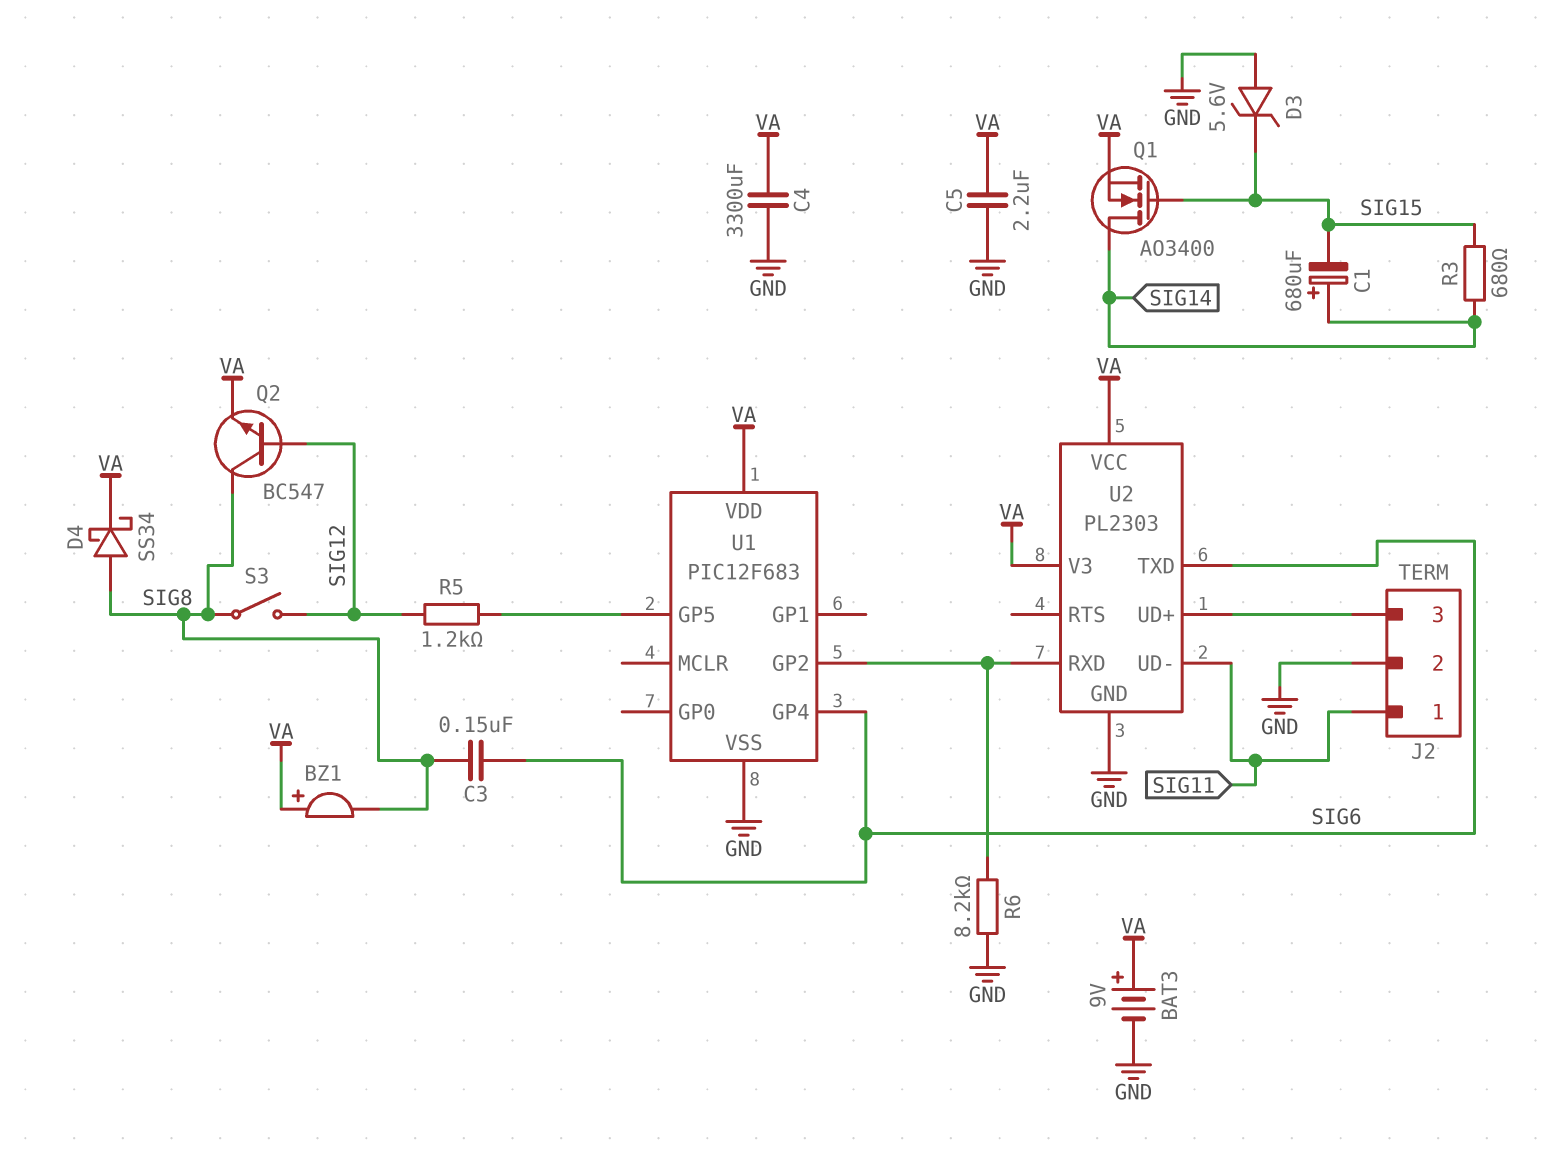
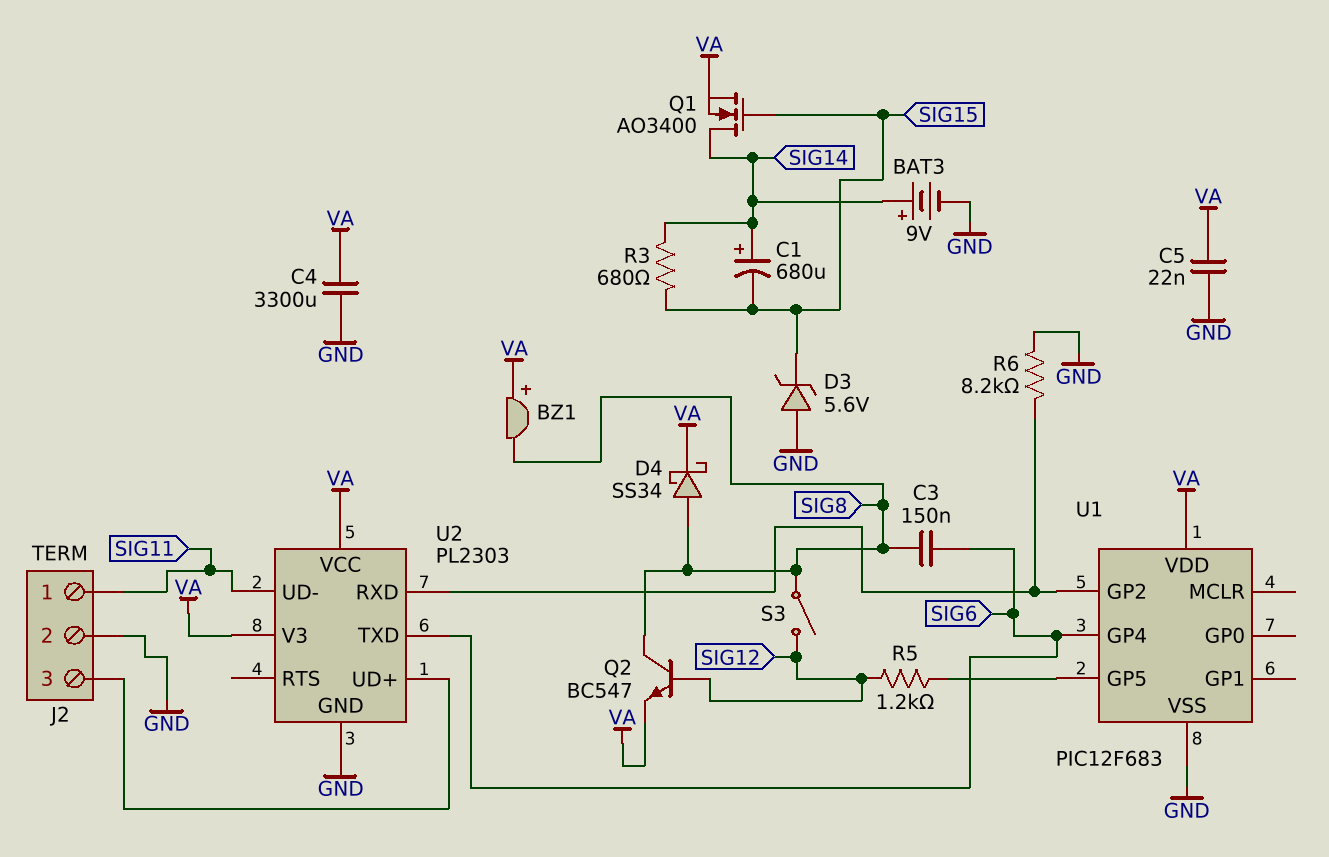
BAT3: 9V (plus VA, minus GND) -> 9V (plus SIG14, minus GND)
C5: 2.2uF (GND, VA) -> 22nF (GND, VA)

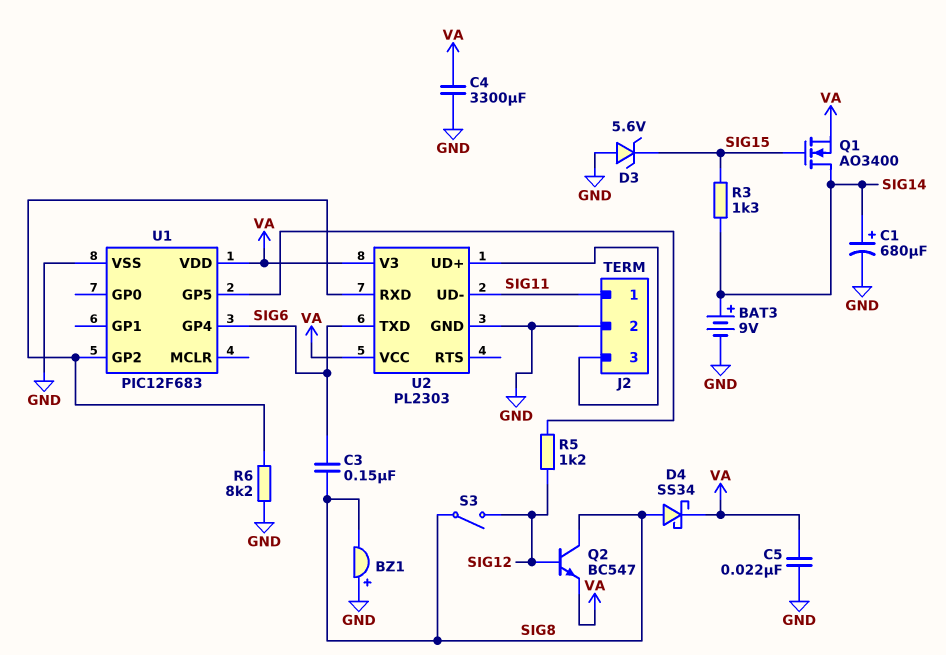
BZ1: buzzer (plus VA, minus SIG8) -> buzzer (plus GND, minus SIG8)
C1: 680uF (plus SIG14, minus SIG15) -> 680uF (plus SIG14, minus GND)
R3: 680 (SIG14, SIG15) -> 1.3k (SIG14, SIG15)

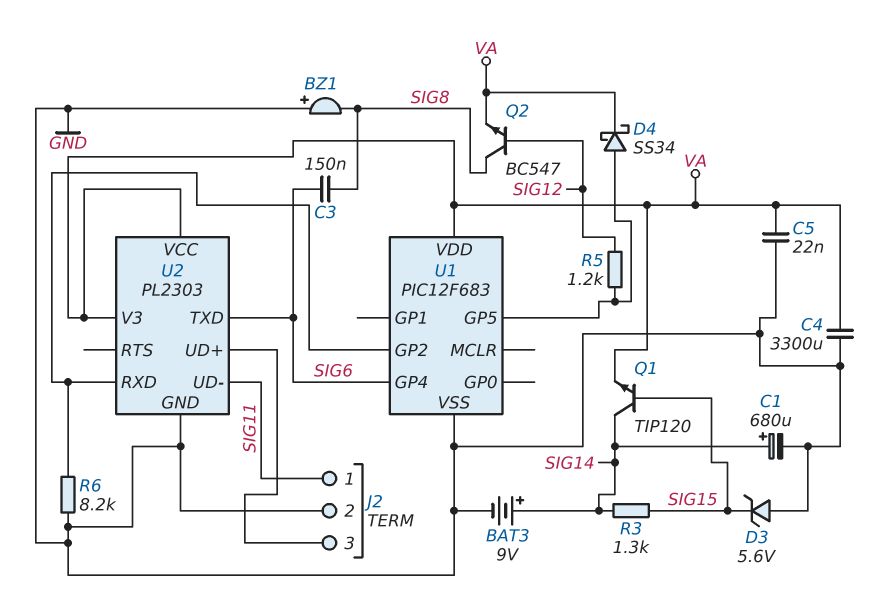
D4: schottky SS34 (A SIG8, K VA) -> schottky SS34 (A U1/GP5, K VA)
Q1: NMOS AO3400 (G SIG15, D SIG14, S VA) -> NPN TIP120 (B SIG15, C SIG14, E VA)
S3: switch (SIG8, SIG12) -> none

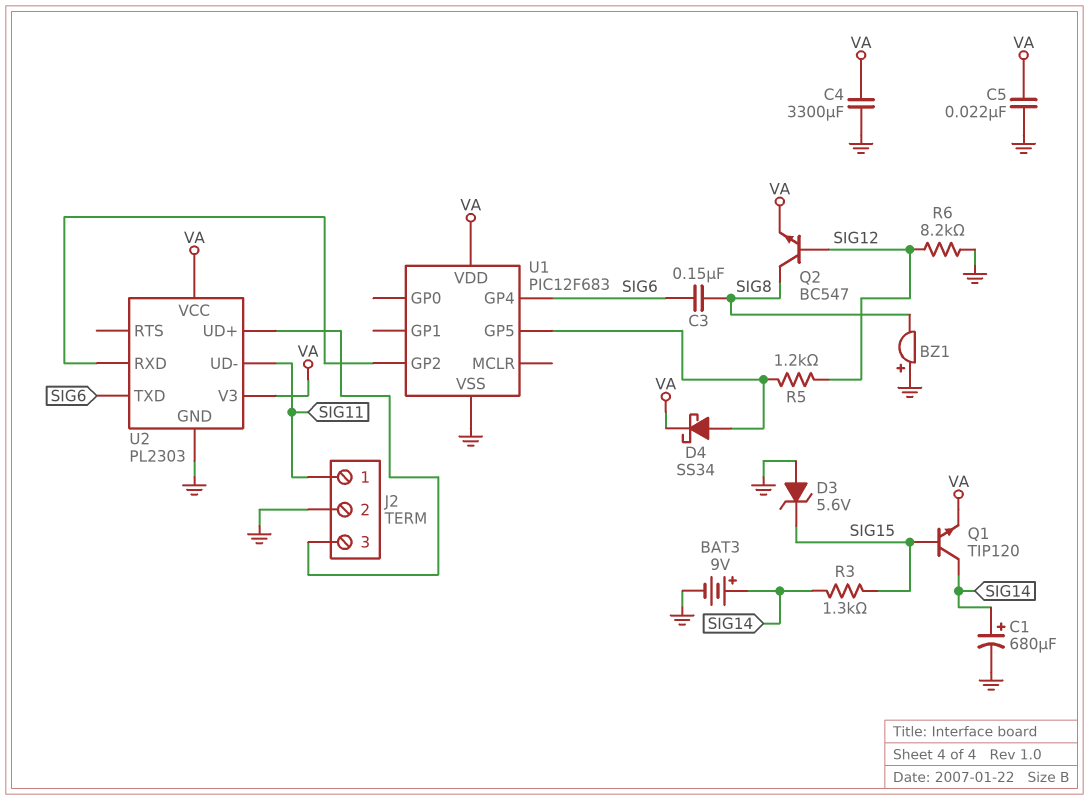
R6: 8.2k (GND, U1/GP2) -> 8.2k (GND, SIG12)

